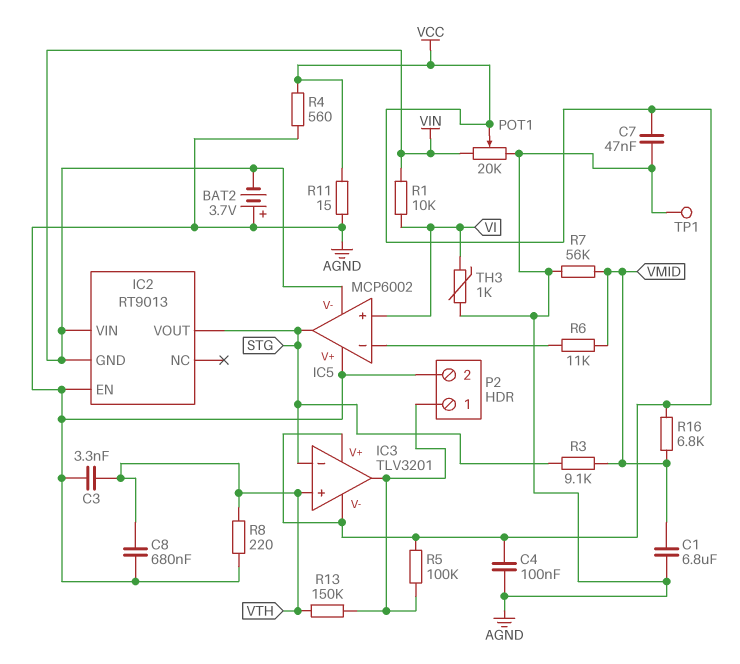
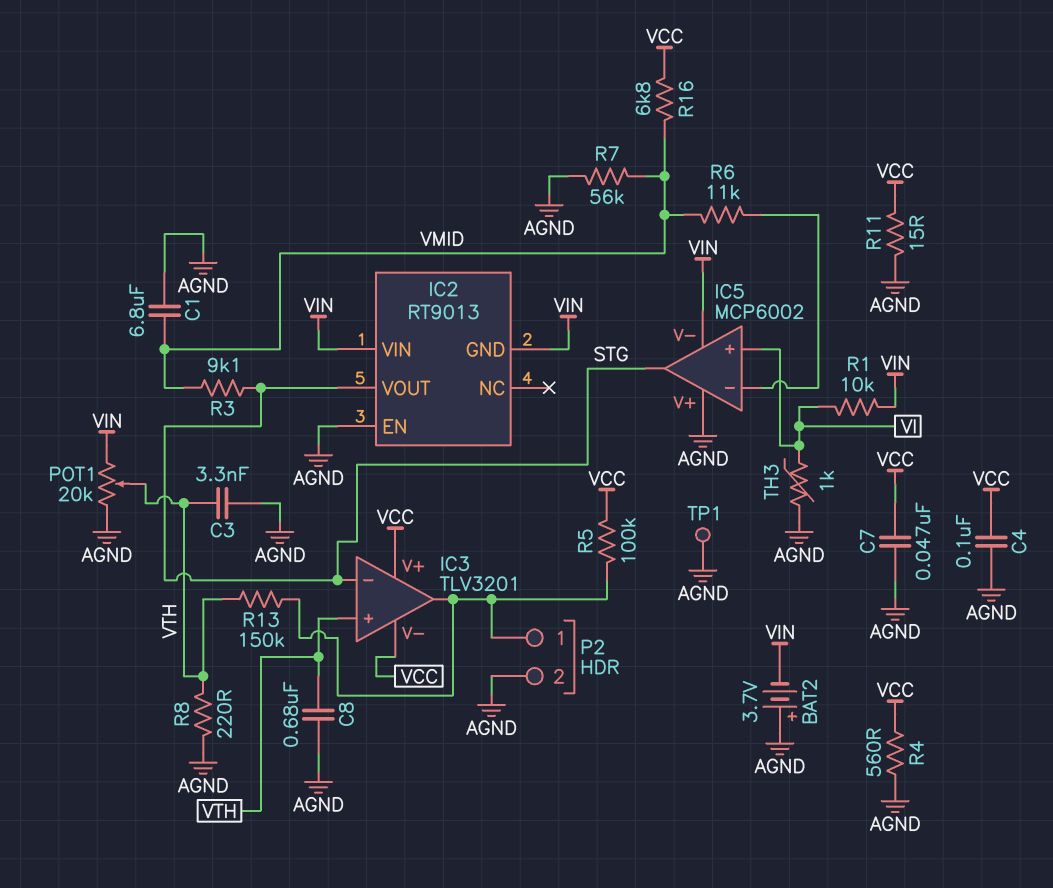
POT1: 20k (AGND, VIN, wiper VCC) -> 20k (AGND, VIN, wiper VTH)

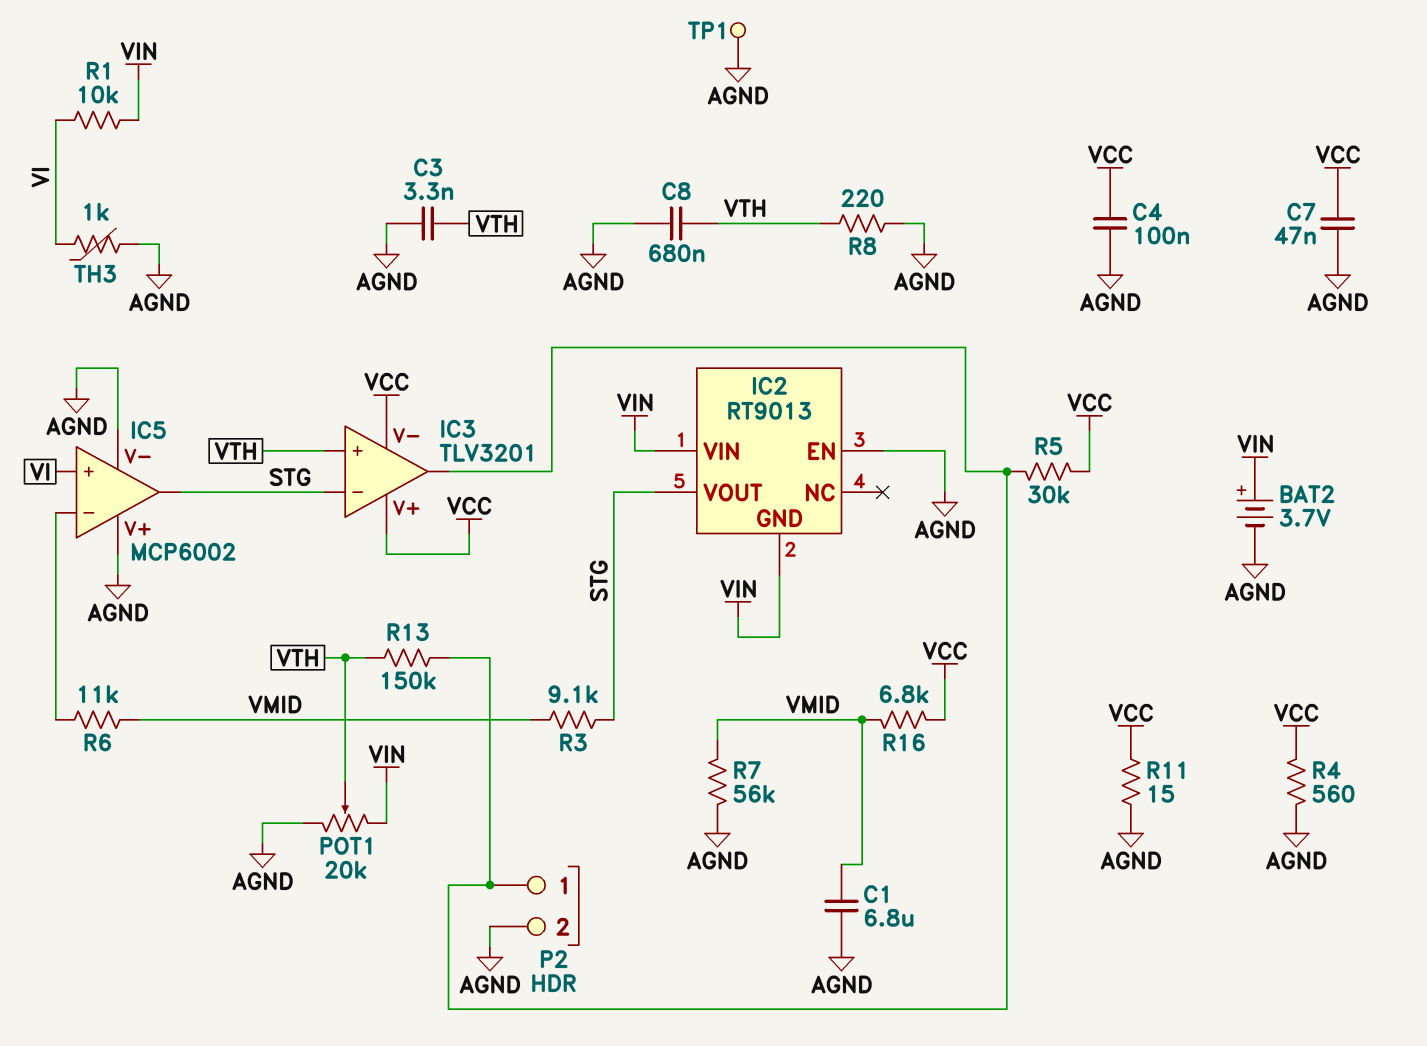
BAT2: 3.7V (plus AGND, minus VIN) -> 3.7V (plus VIN, minus AGND)
IC5 pin V-: VIN -> AGND
R5: 100k (IC3/out, VCC) -> 30k (IC3/out, VCC)

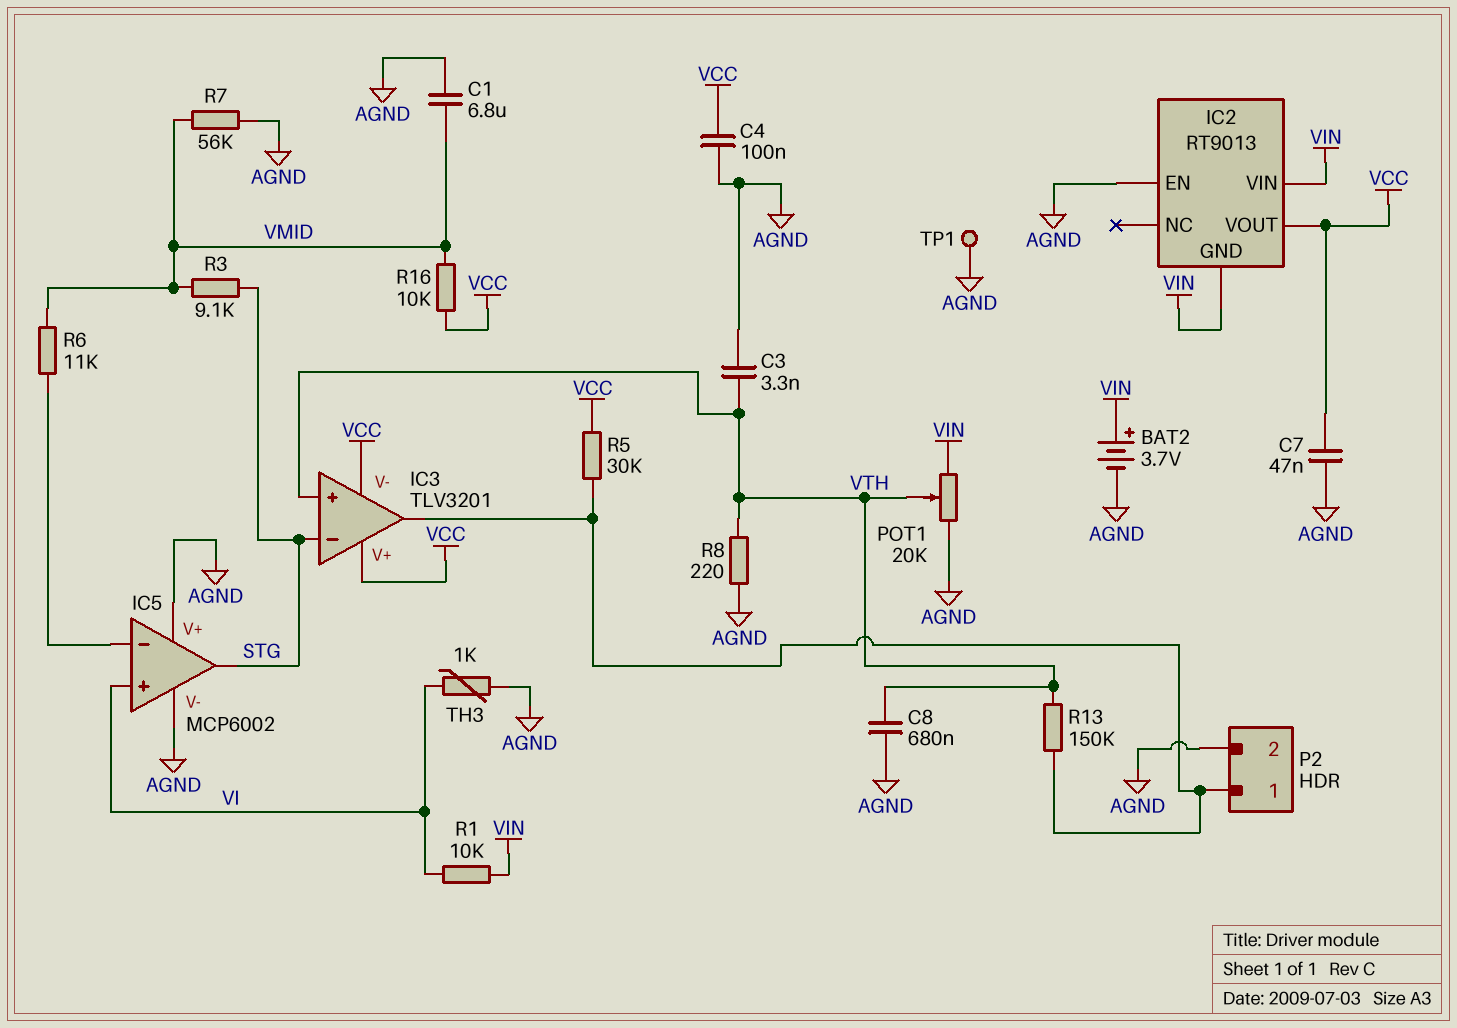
IC2 pin VOUT: STG -> VCC
R4: 560 (AGND, VCC) -> none
R11: 15 (AGND, VCC) -> none
R16: 6.8k (VCC, VMID) -> 10k (VCC, VMID)

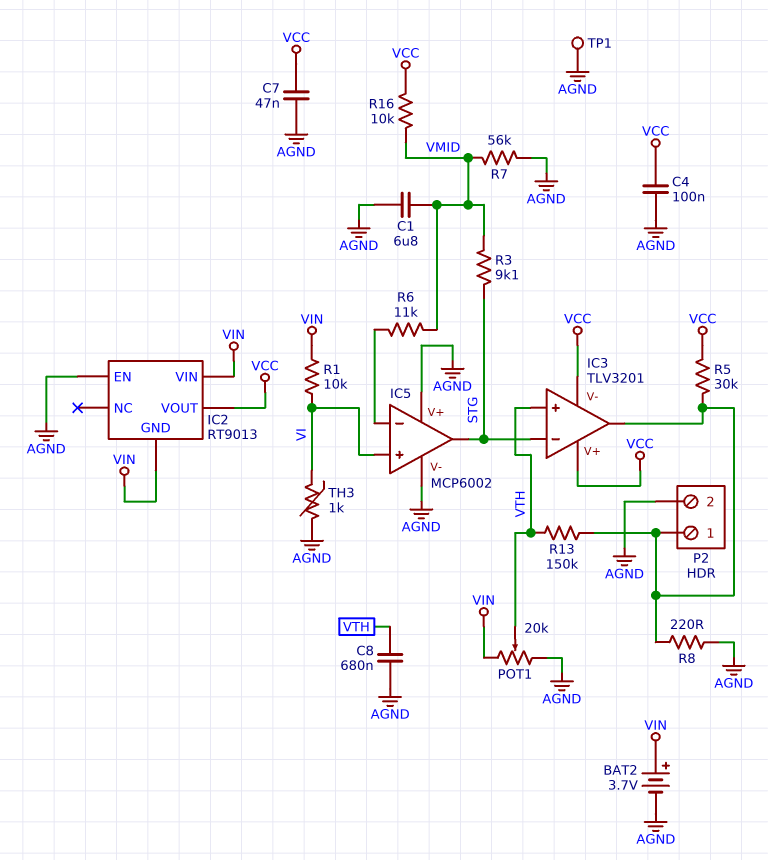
C3: 3.3nF (AGND, VTH) -> none
R8: 220 (AGND, VTH) -> 220 (AGND, IC3/out)

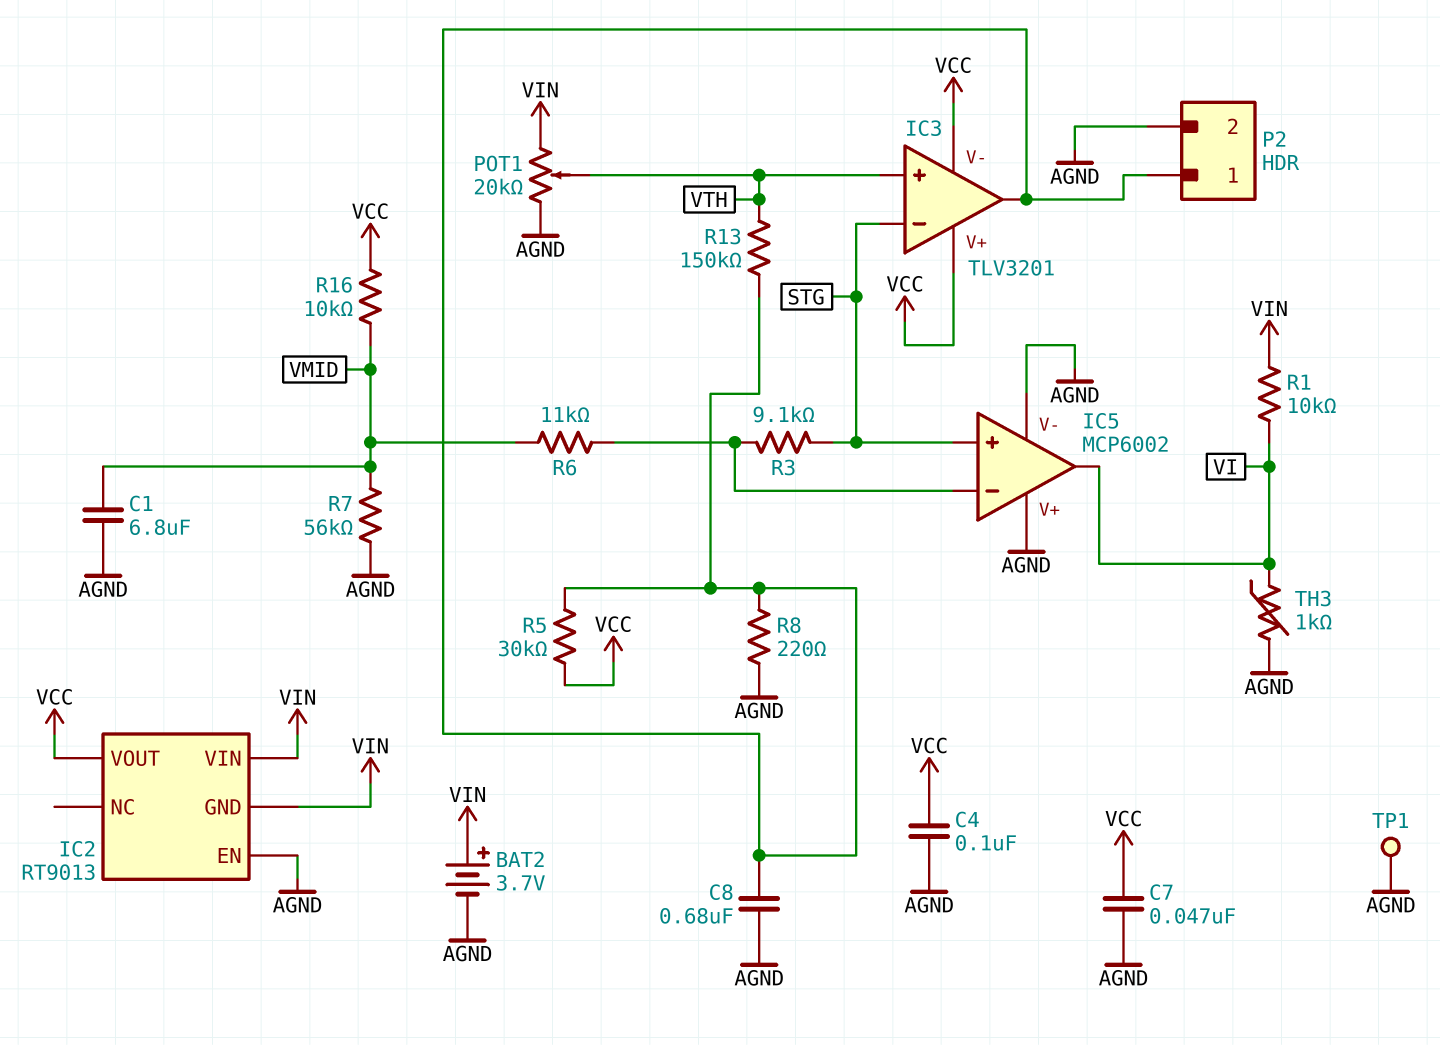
C8: 680nF (AGND, VTH) -> 680nF (AGND, IC3/out)
IC5 pin in+: VI -> STG
IC5 pin out: STG -> VI
R3: 9.1k (STG, VMID) -> 9.1k (IC5/in-, STG)

